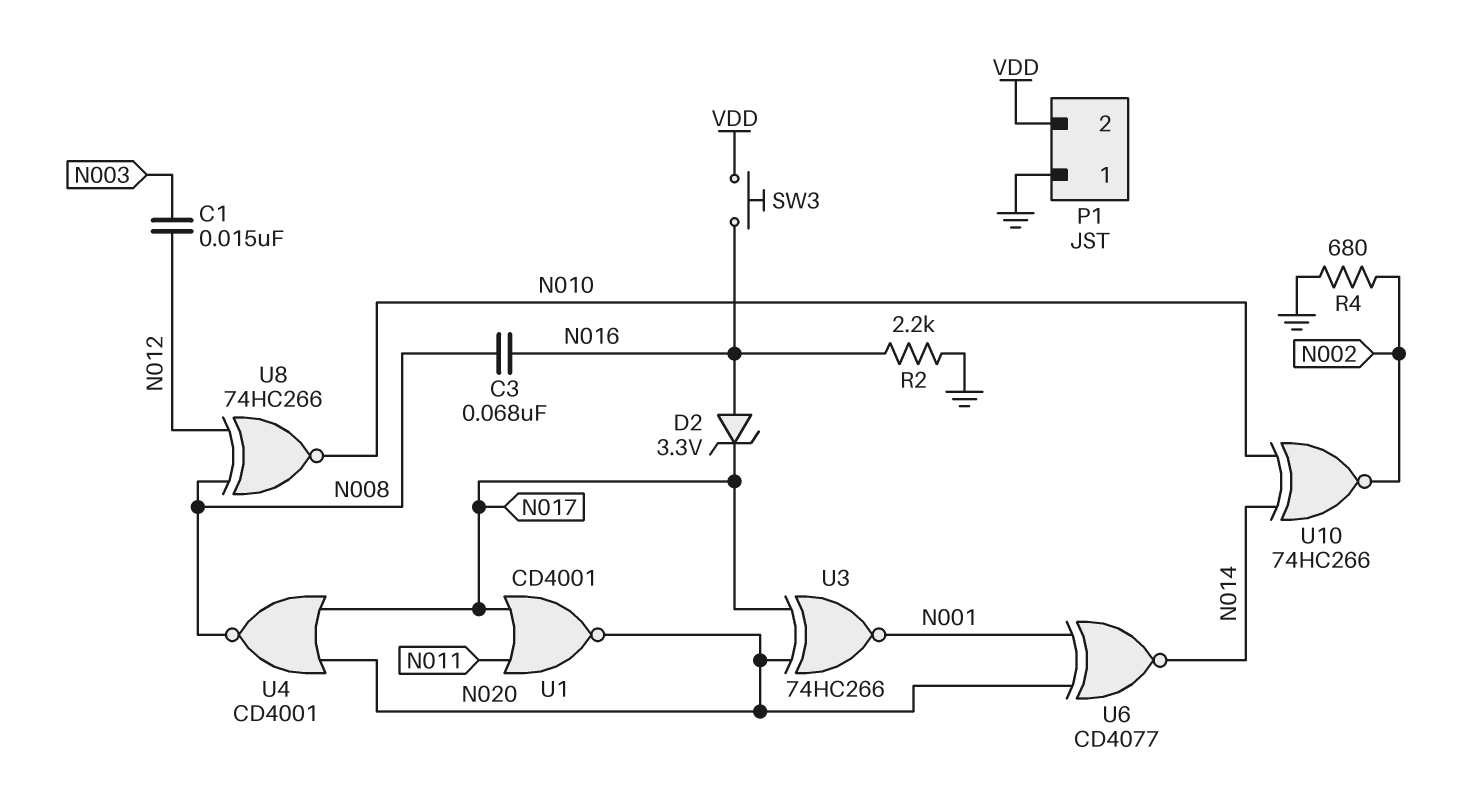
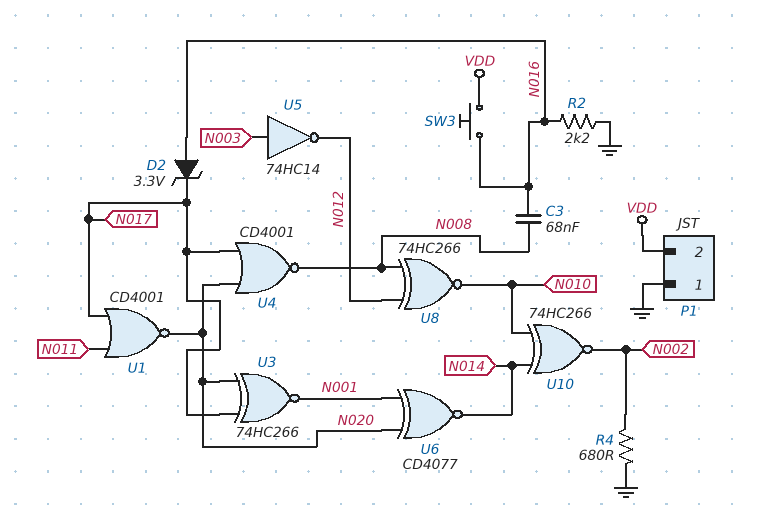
C1: 15nF (N003, N012) -> none
U5: none -> NOT 74HC14 (in N003, out N012)

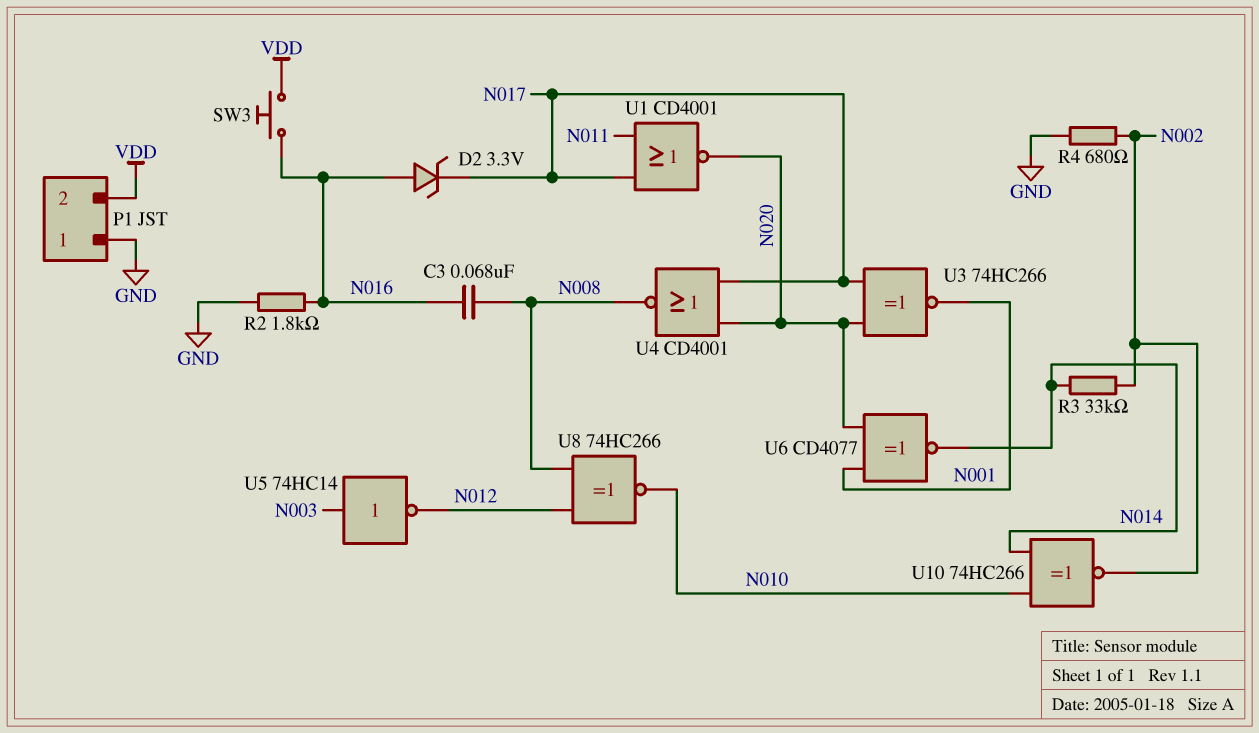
R2: 2.2k (GND, N016) -> 1.8k (GND, N016)
R3: none -> 33k (N002, N014)

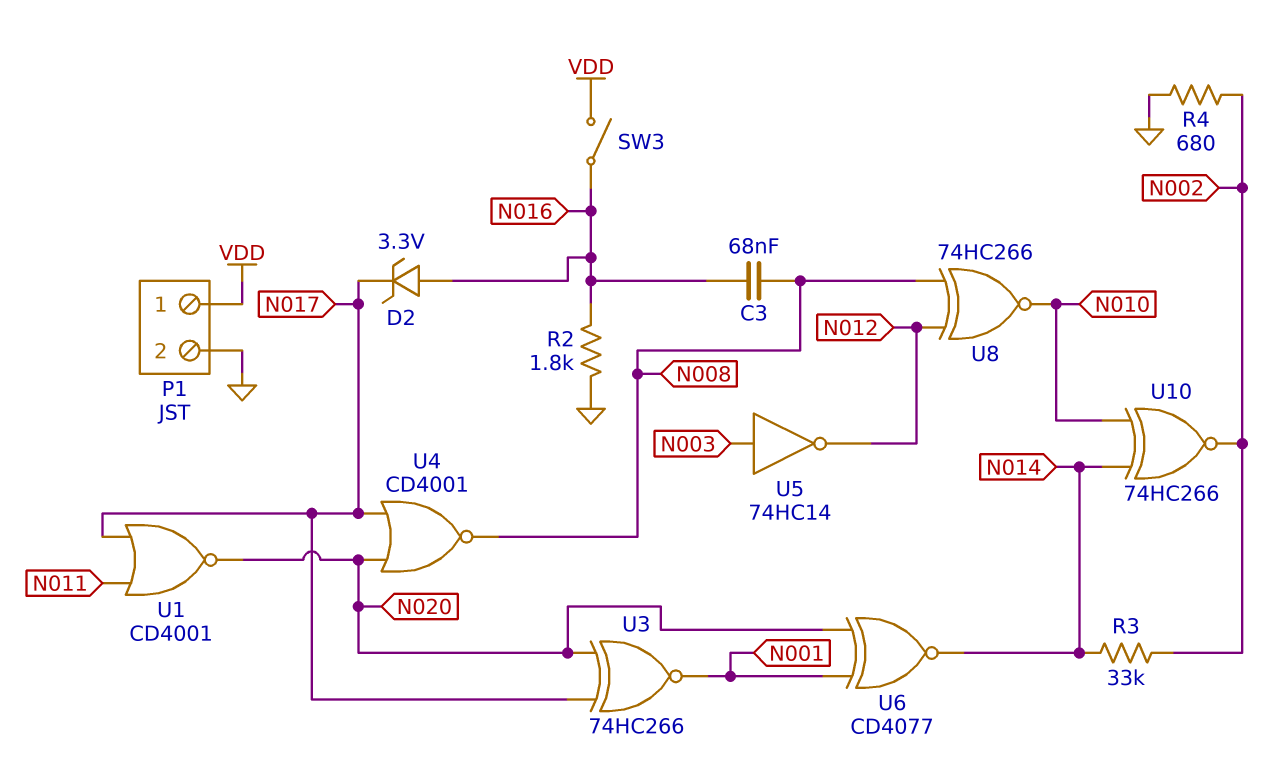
P1 pin 1: GND -> VDD
P1 pin 2: VDD -> GND
SW3: button (N016, VDD) -> switch (N016, VDD)

